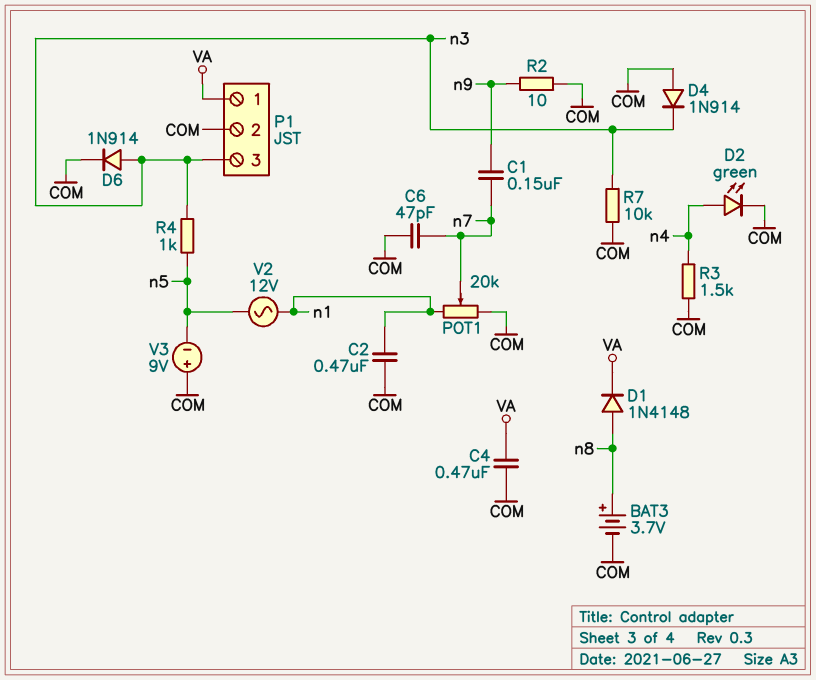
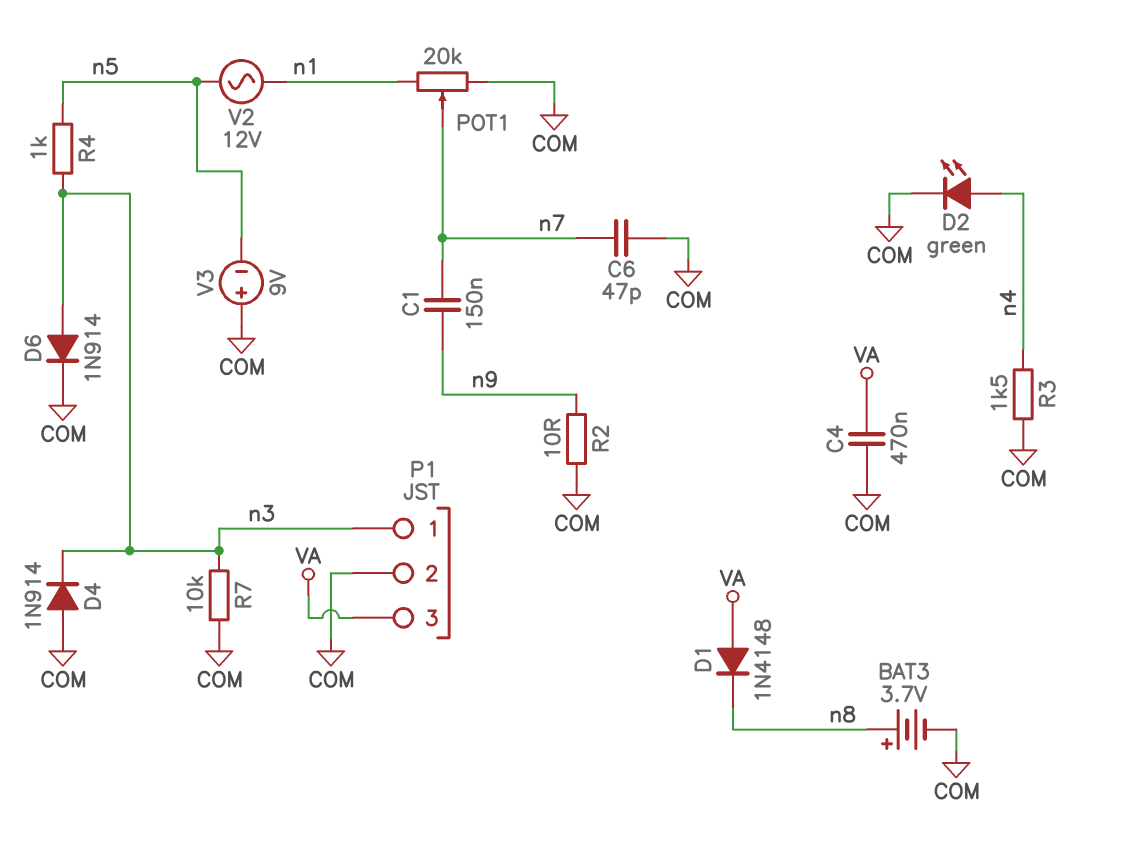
C2: 470nF (COM, n1) -> none
D1: diode 1N4148 (A n8, K VA) -> diode 1N4148 (A VA, K n8)
P1 pin 1: VA -> n3
P1 pin 3: n3 -> VA

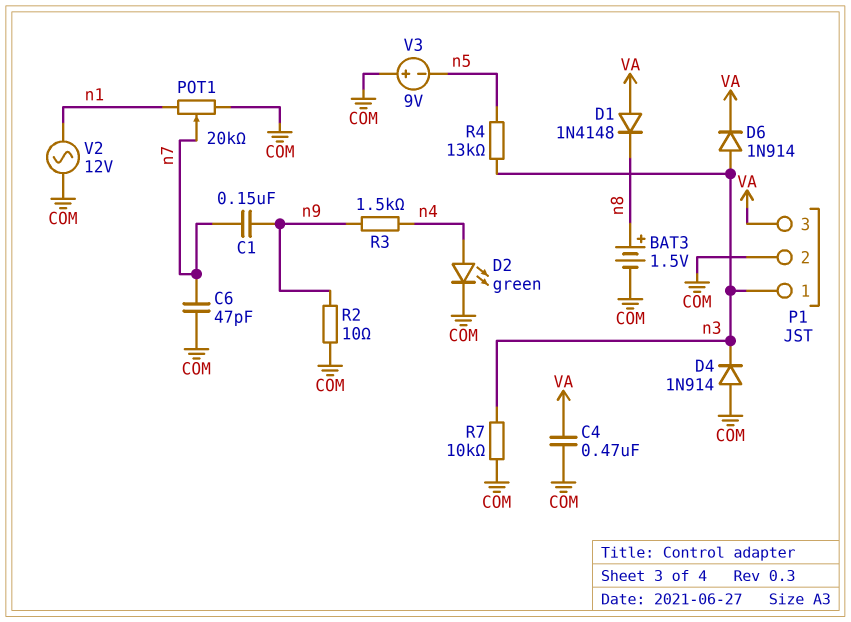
BAT3: 3.7V (plus n8, minus COM) -> 1.5V (plus n8, minus COM)
D6: diode 1N914 (A n3, K COM) -> diode 1N914 (A n3, K VA)
R3: 1.5k (COM, n4) -> 1.5k (n4, n9)
R4: 1k (n3, n5) -> 13k (n3, n5)
V2: AC 12V (n1, n5) -> AC 12V (COM, n1)

